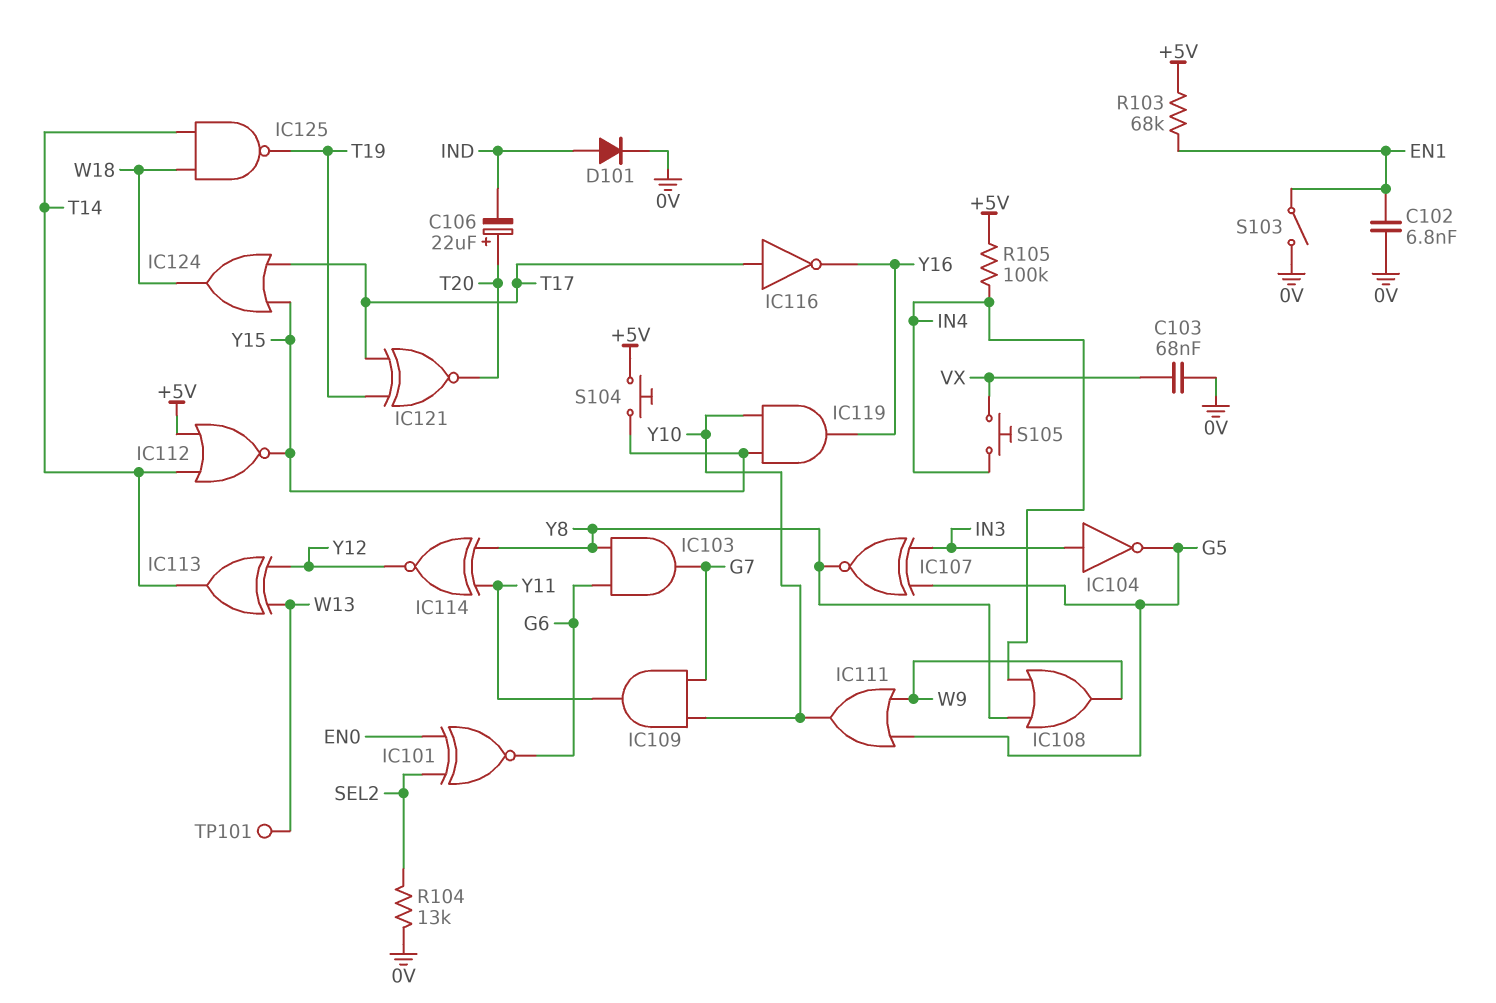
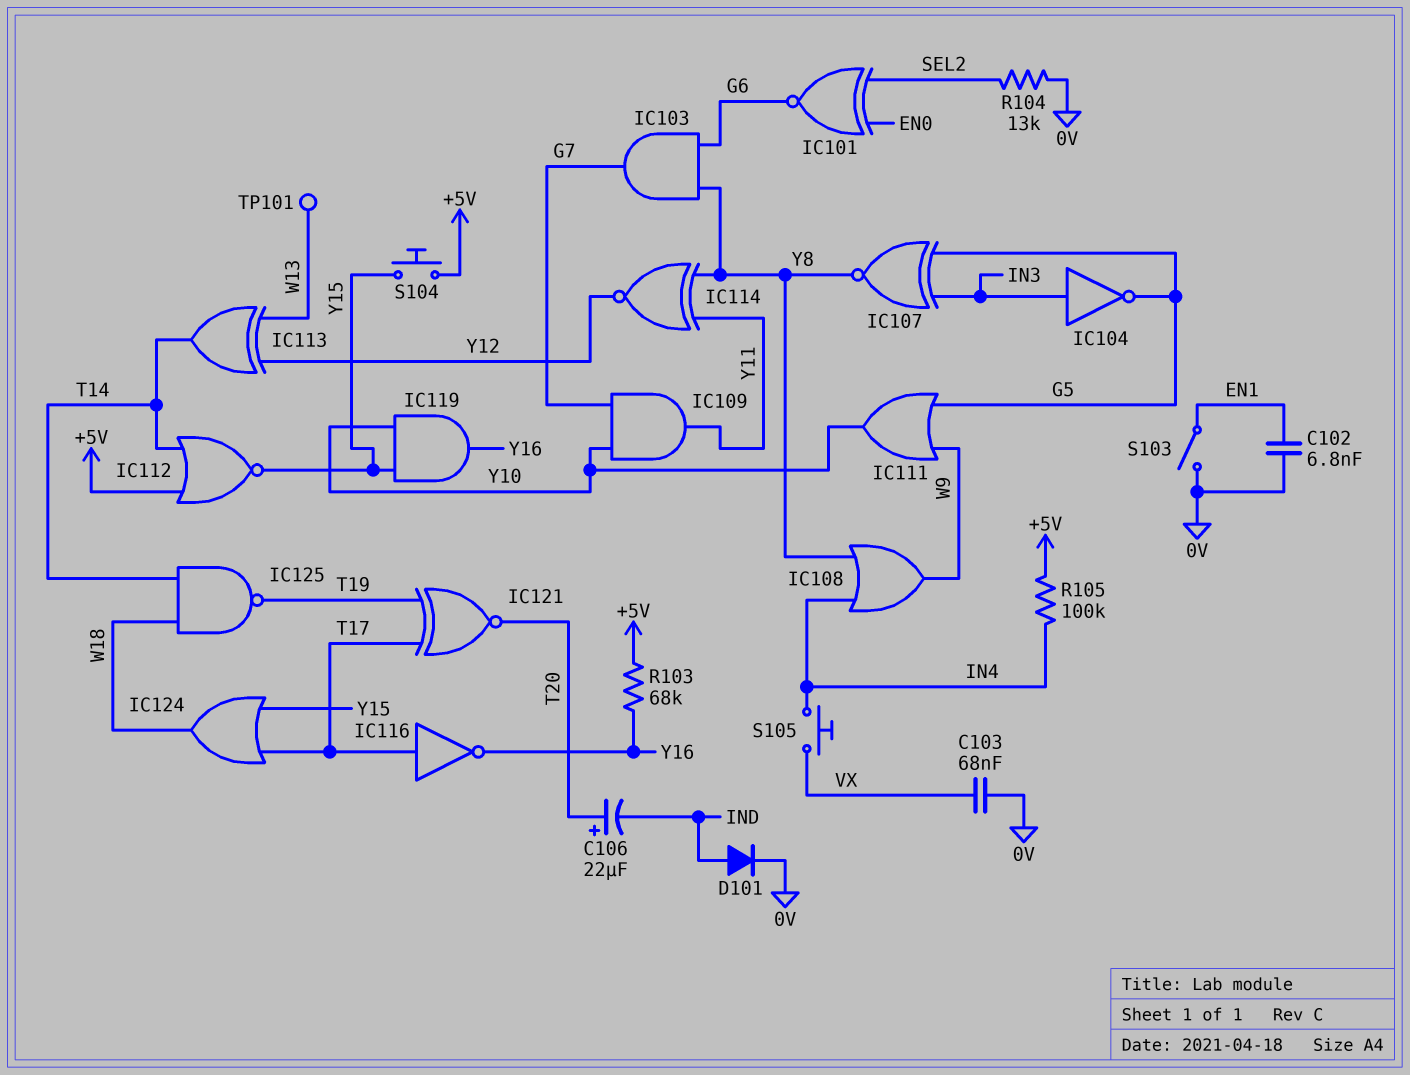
R103: 68k (+5V, EN1) -> 68k (+5V, Y16)

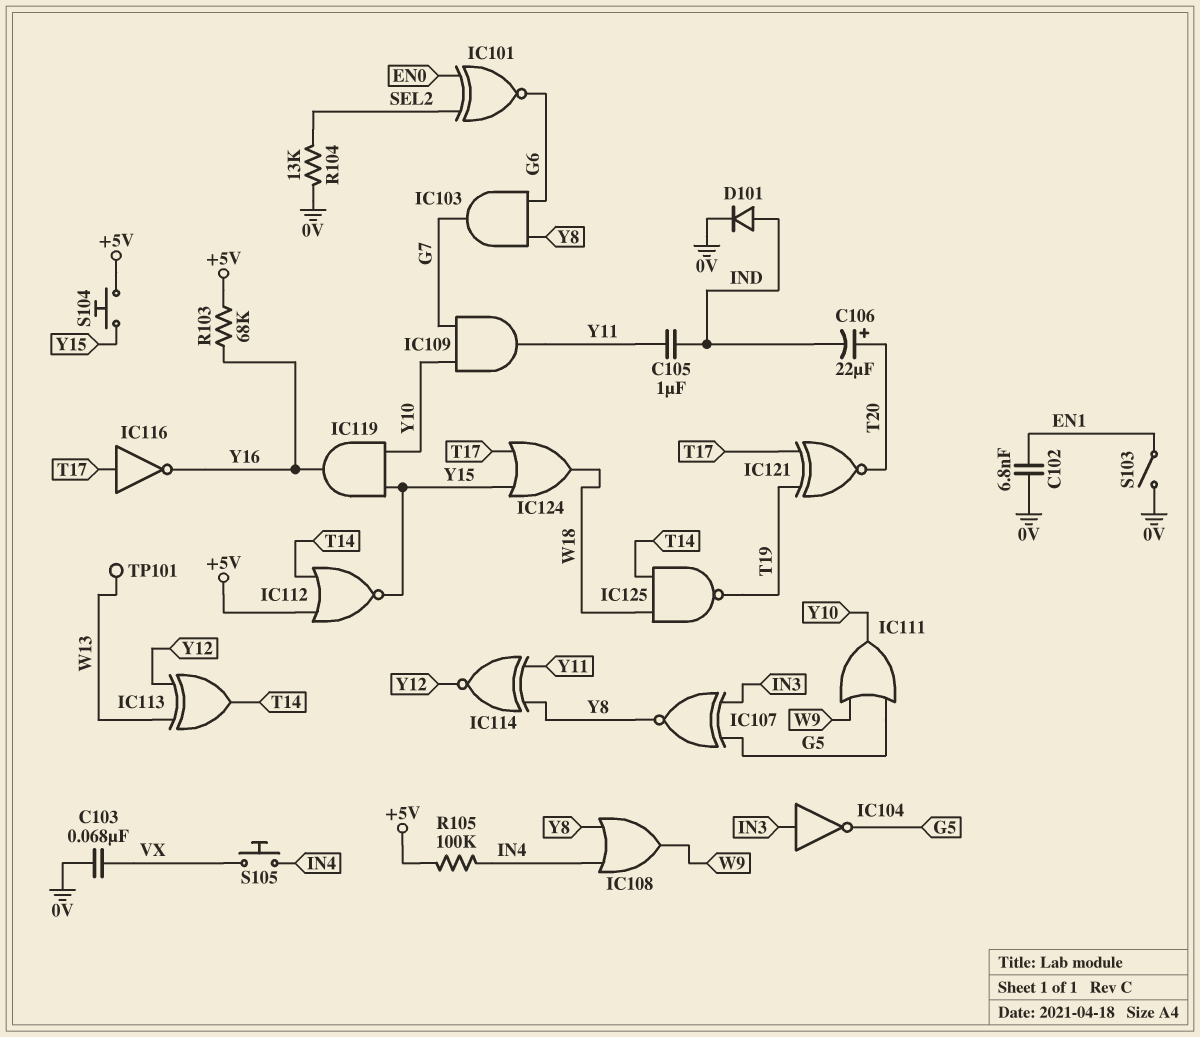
C105: none -> 1uF (IND, Y11)

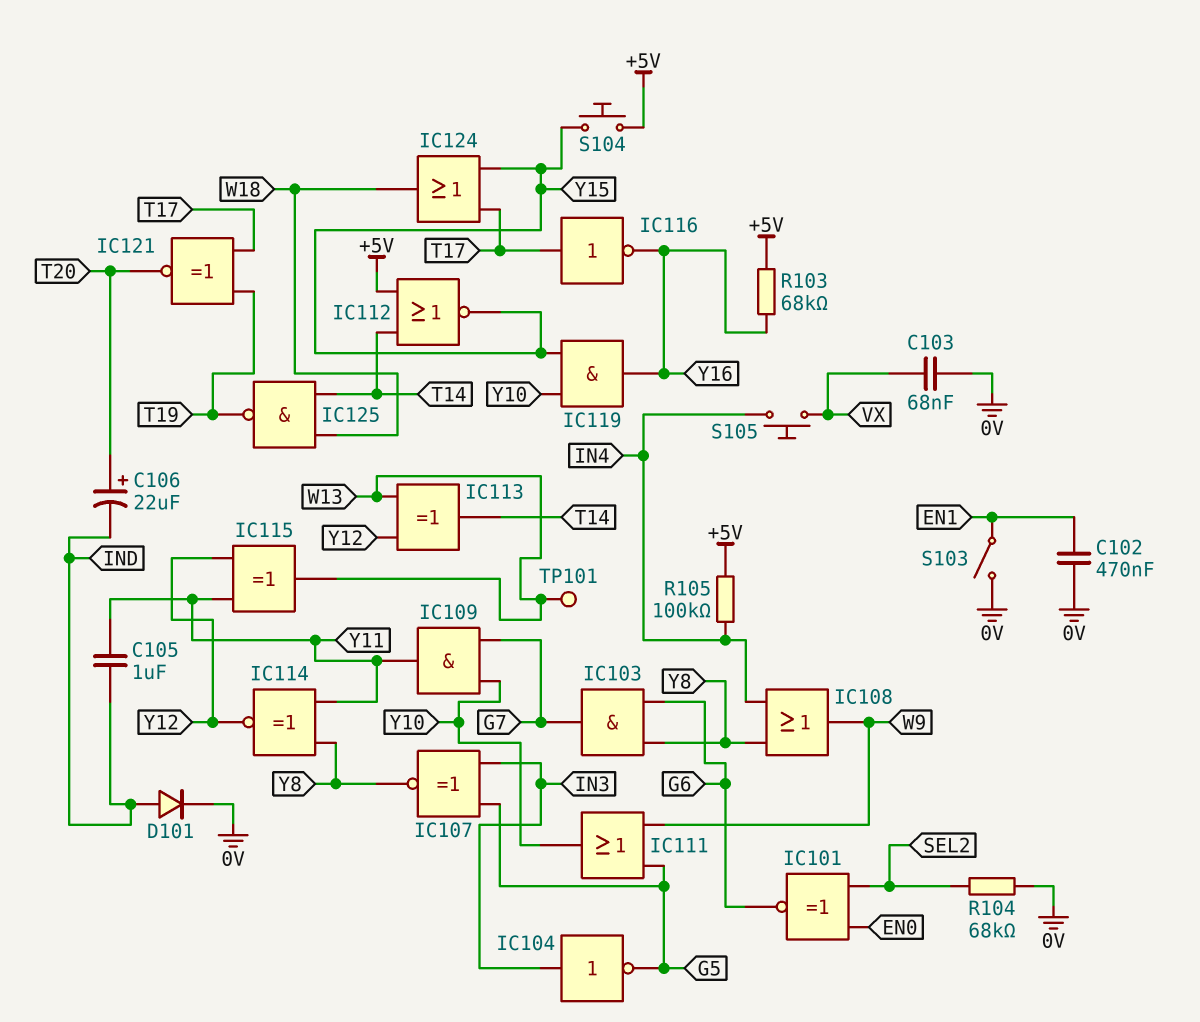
C102: 6.8nF (0V, EN1) -> 470nF (0V, EN1)
IC115: none -> XOR (in Y11, in Y12, out W13)
R104: 13k (0V, SEL2) -> 68k (0V, SEL2)

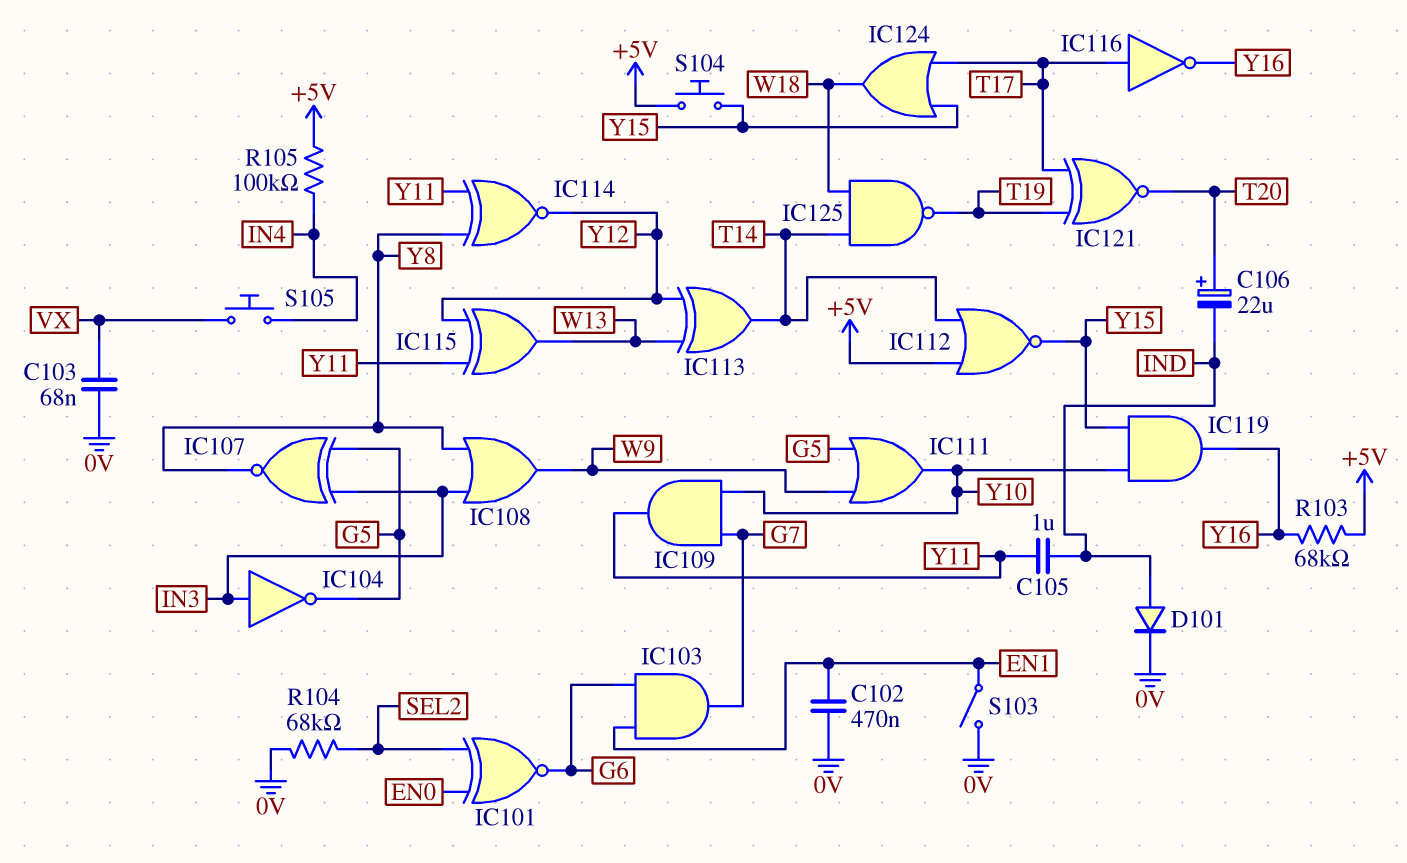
IC103: AND (in G6, in Y8, out G7) -> AND (in EN1, in G6, out G7)
IC108: OR (in IN4, in Y8, out W9) -> OR (in IN3, in Y8, out W9)
TP101: test point (W13) -> none

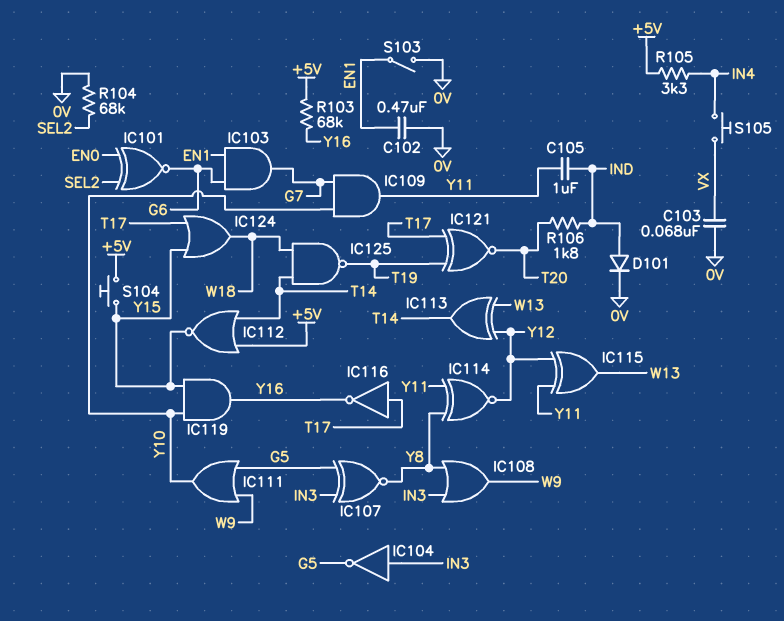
C106: 22uF (plus T20, minus IND) -> none
R105: 100k (+5V, IN4) -> 3.3k (+5V, IN4)
R106: none -> 1.8k (IND, T20)

